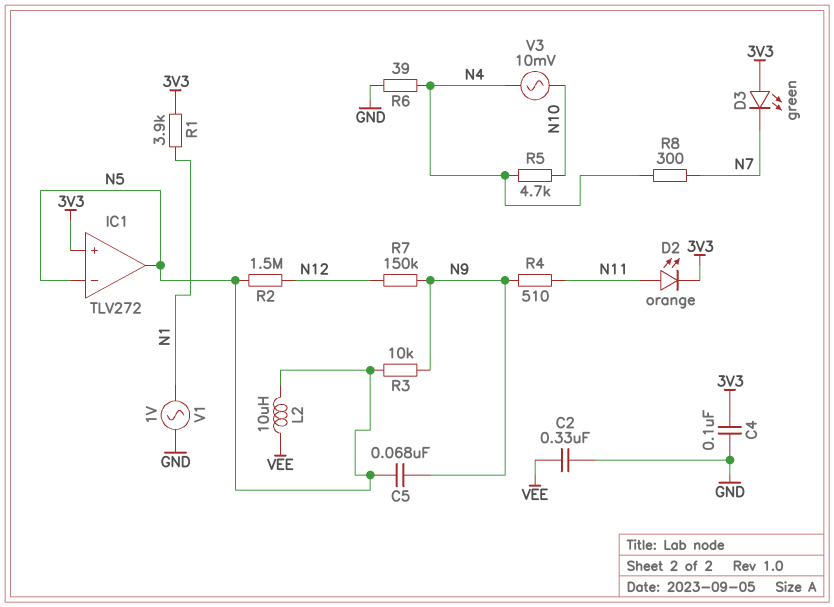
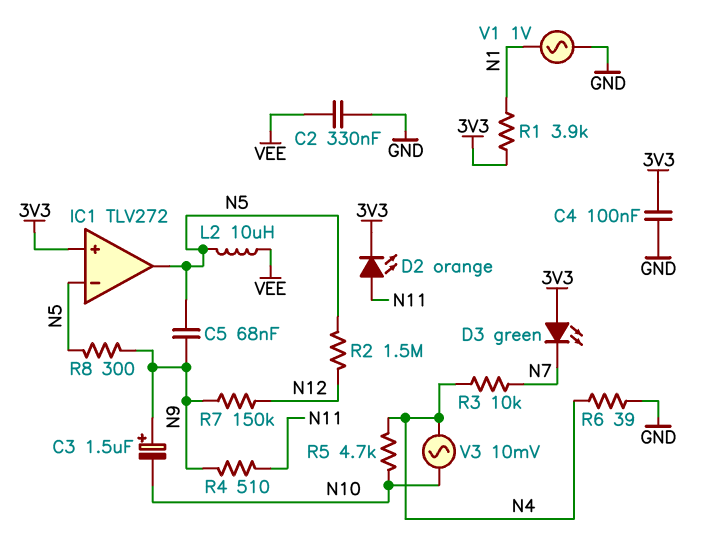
C3: none -> 1.5uF (plus N9, minus N10)
R3: 10k (N5, N9) -> 10k (N4, N7)
R8: 300 (N4, N7) -> 300 (N5, N9)

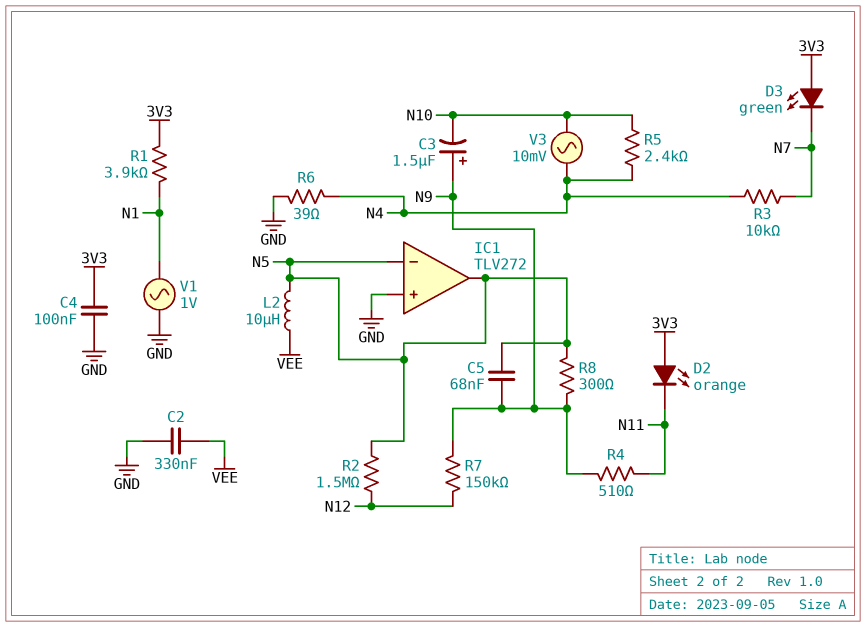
D2: LED orange (A N11, K 3V3) -> LED orange (A 3V3, K N11)
IC1 pin in+: 3V3 -> GND
R5: 4.7k (N4, N10) -> 2.4k (N4, N10)

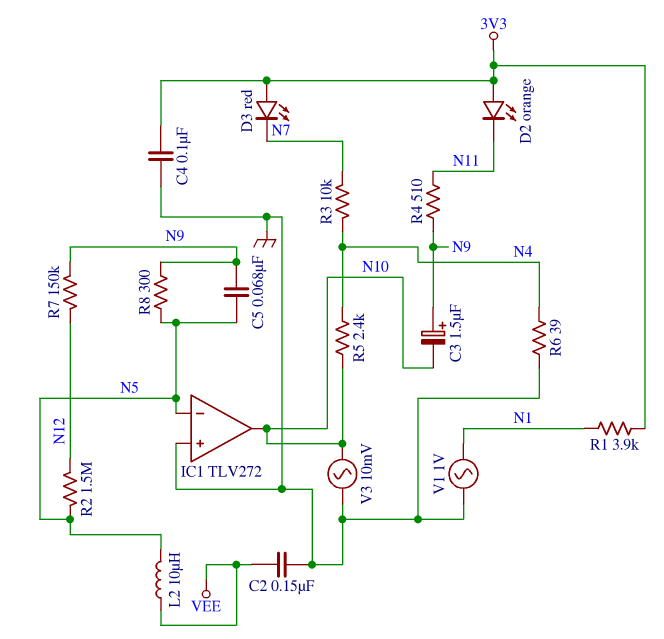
C2: 330nF (GND, VEE) -> 150nF (GND, VEE)
D3: LED green (A 3V3, K N7) -> LED red (A 3V3, K N7)
IC1 pin out: N5 -> N10
V3: AC 10mV (N4, N10) -> AC 10mV (GND, N10)

